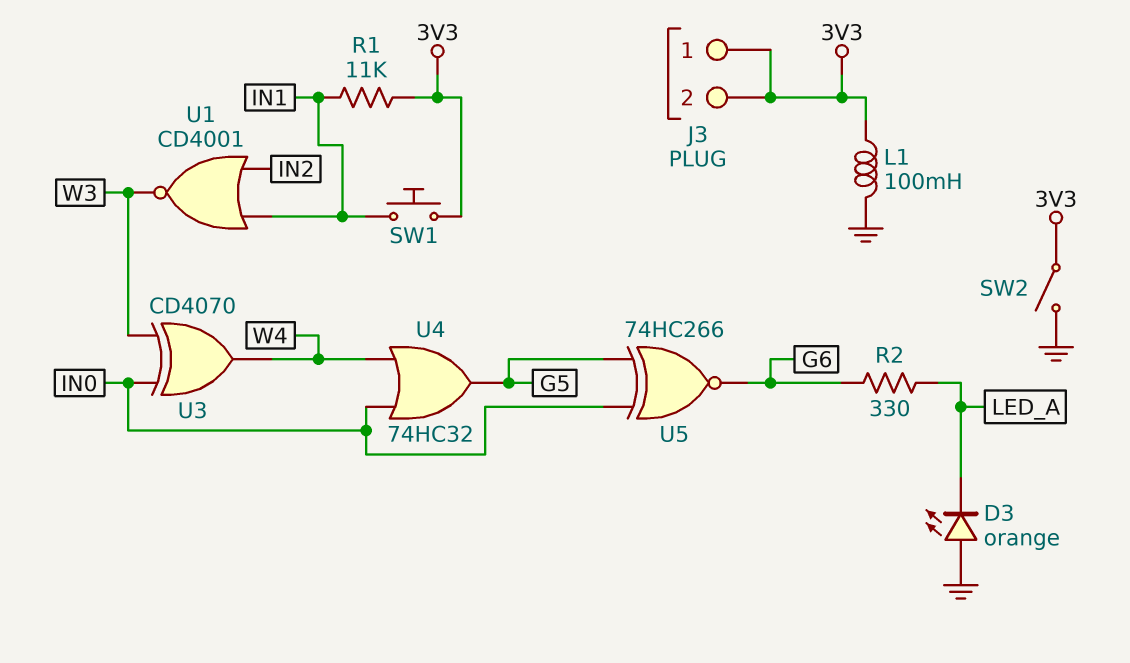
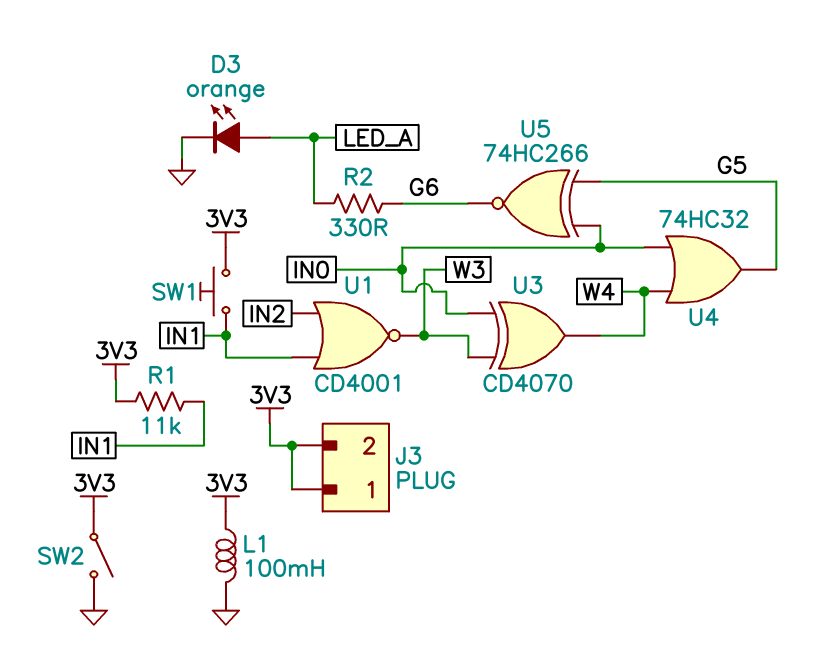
D3: LED orange (A GND, K LED_A) -> LED orange (A LED_A, K GND)

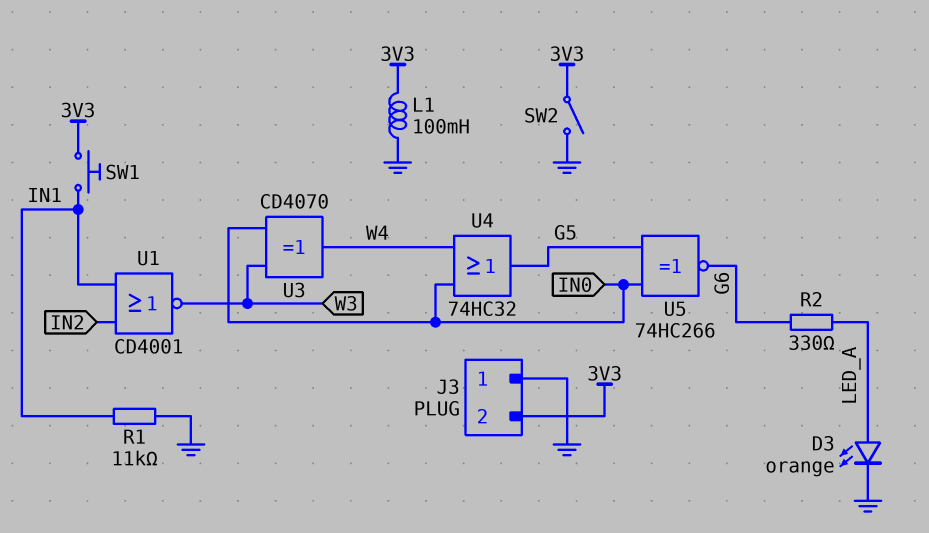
J3 pin 1: 3V3 -> GND
R1: 11k (3V3, IN1) -> 11k (GND, IN1)

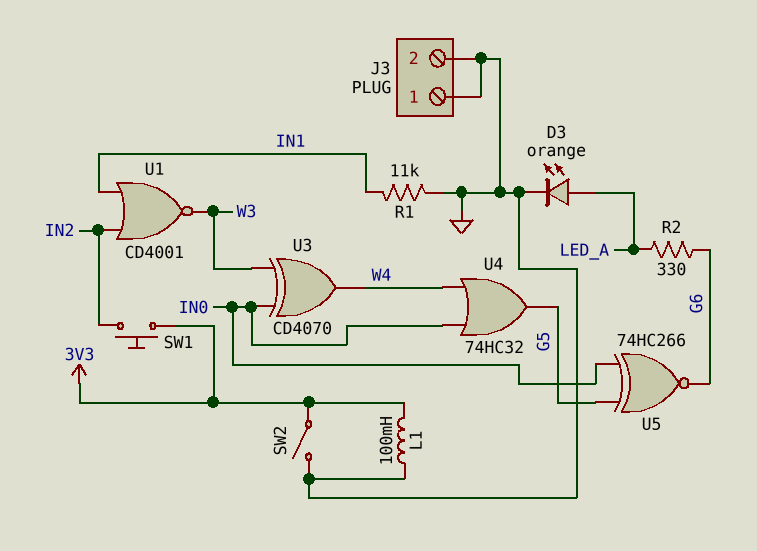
J3 pin 2: 3V3 -> GND
SW1: button (3V3, IN1) -> button (3V3, IN2)

